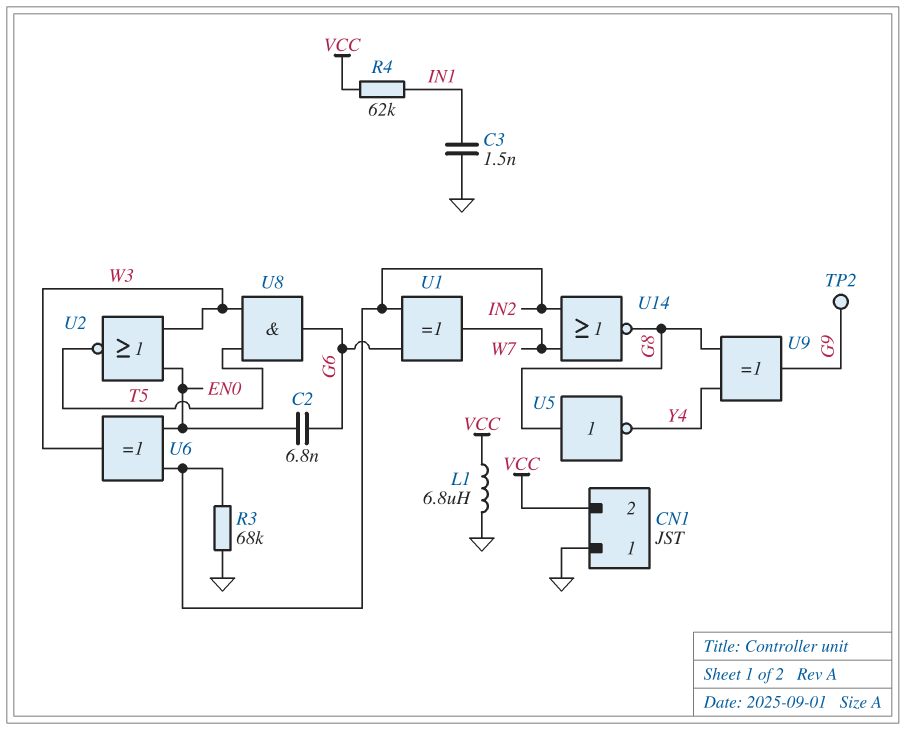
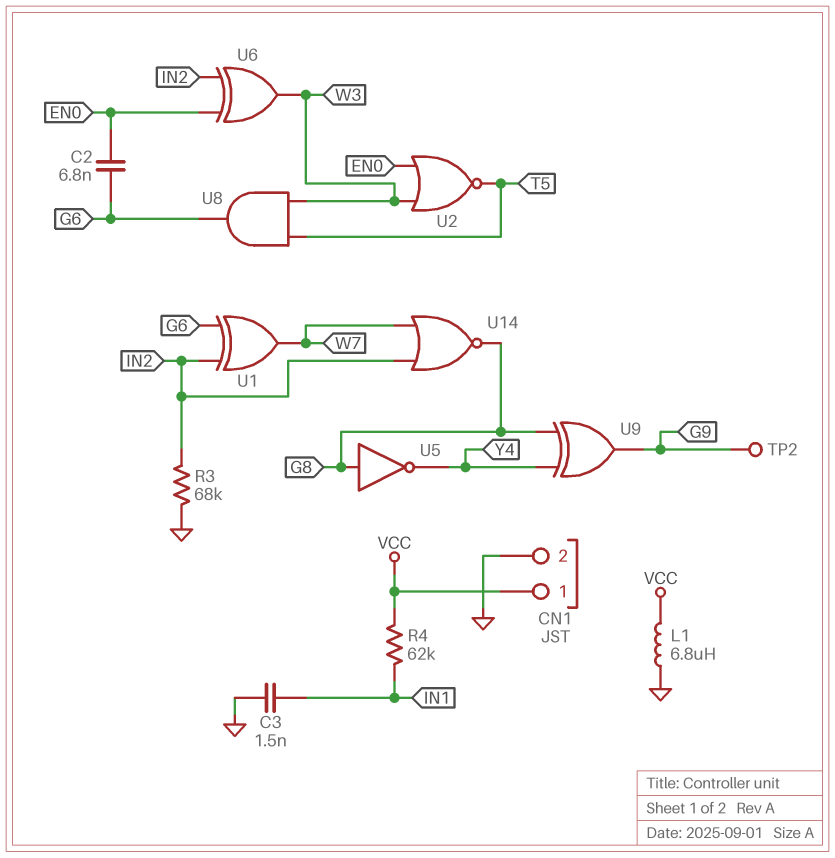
CN1 pin 1: GND -> VCC
CN1 pin 2: VCC -> GND

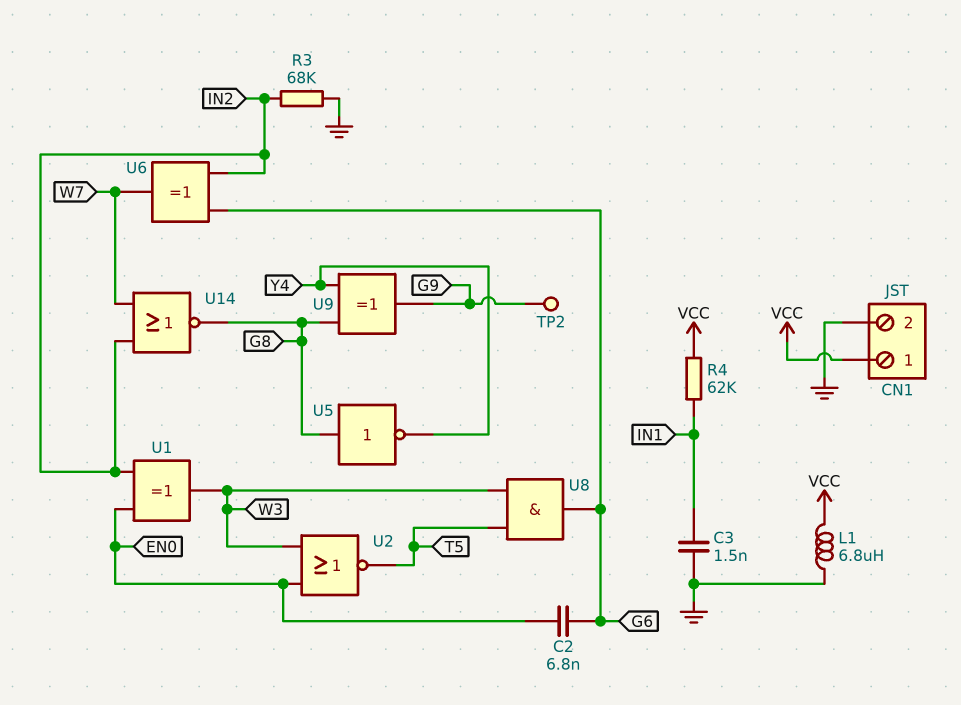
U1: XOR (in G6, in IN2, out W7) -> XOR (in EN0, in IN2, out W3)
U6: XOR (in EN0, in IN2, out W3) -> XOR (in G6, in IN2, out W7)

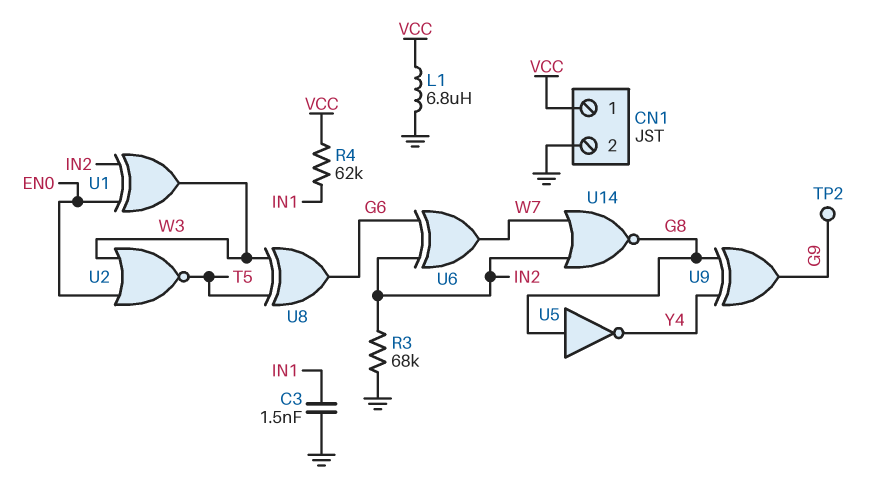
C2: 6.8nF (EN0, G6) -> none
U8: AND (in T5, in W3, out G6) -> XOR (in T5, in W3, out G6)

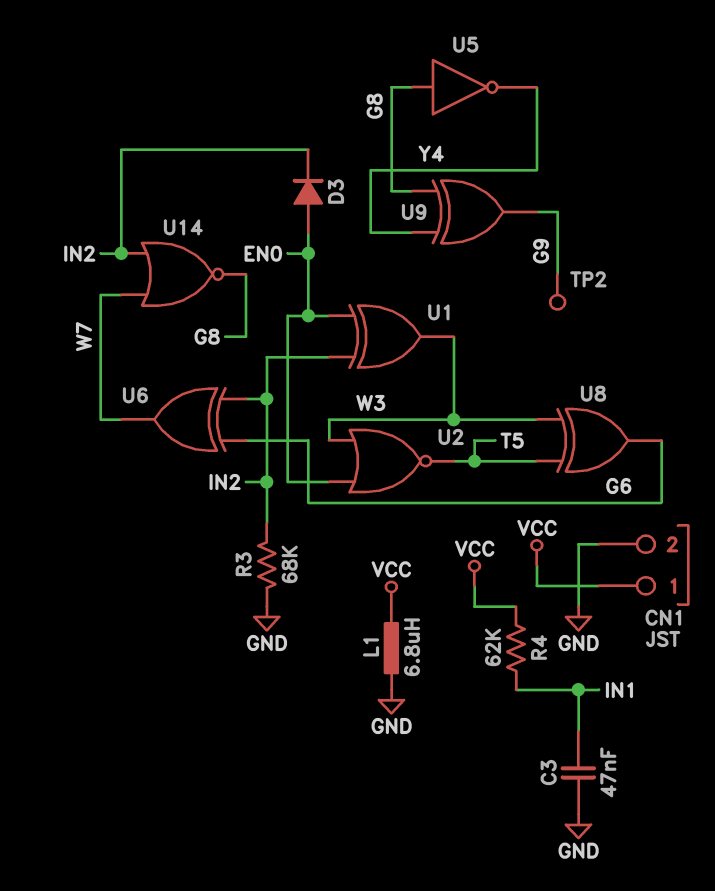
C3: 1.5nF (GND, IN1) -> 47nF (GND, IN1)
D3: none -> diode (A EN0, K IN2)

